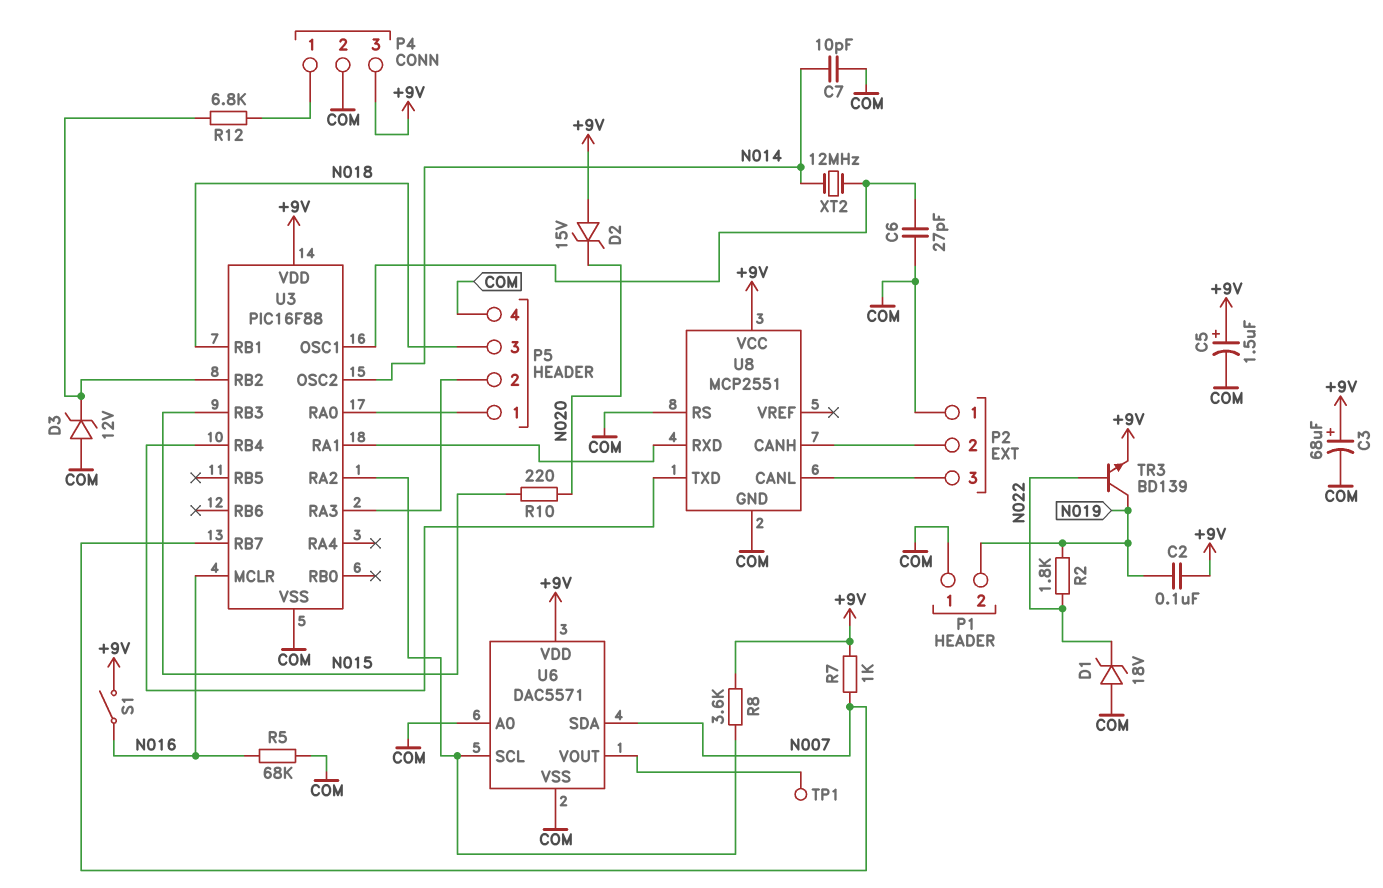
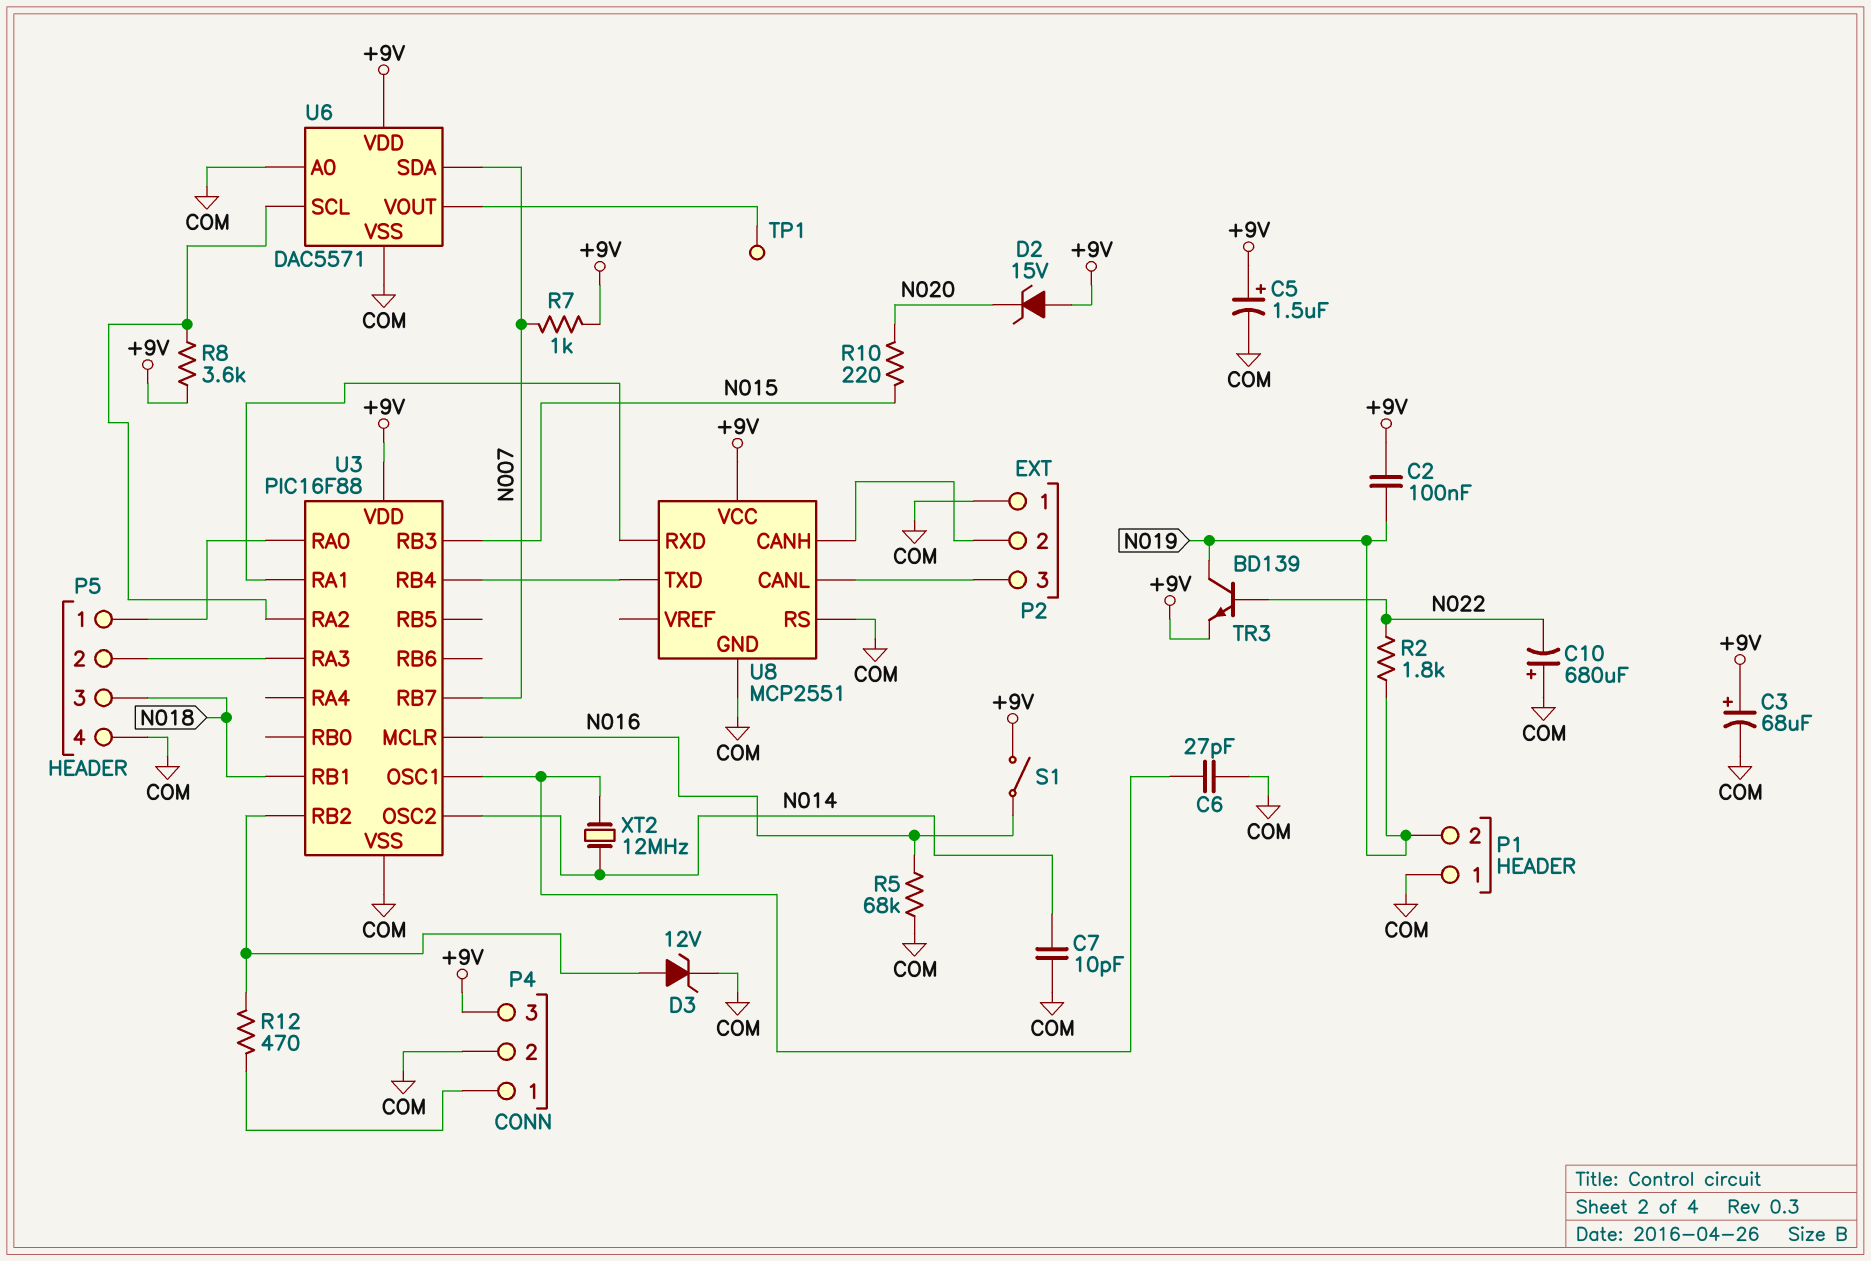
C10: none -> 680uF (plus COM, minus N022)
D1: zener 18V (A COM, K N022) -> none
D3: zener 12V (A COM, K U3/RB2) -> zener 12V (A U3/RB2, K COM)
R12: 6.8k (P4/1, U3/RB2) -> 470 (P4/1, U3/RB2)

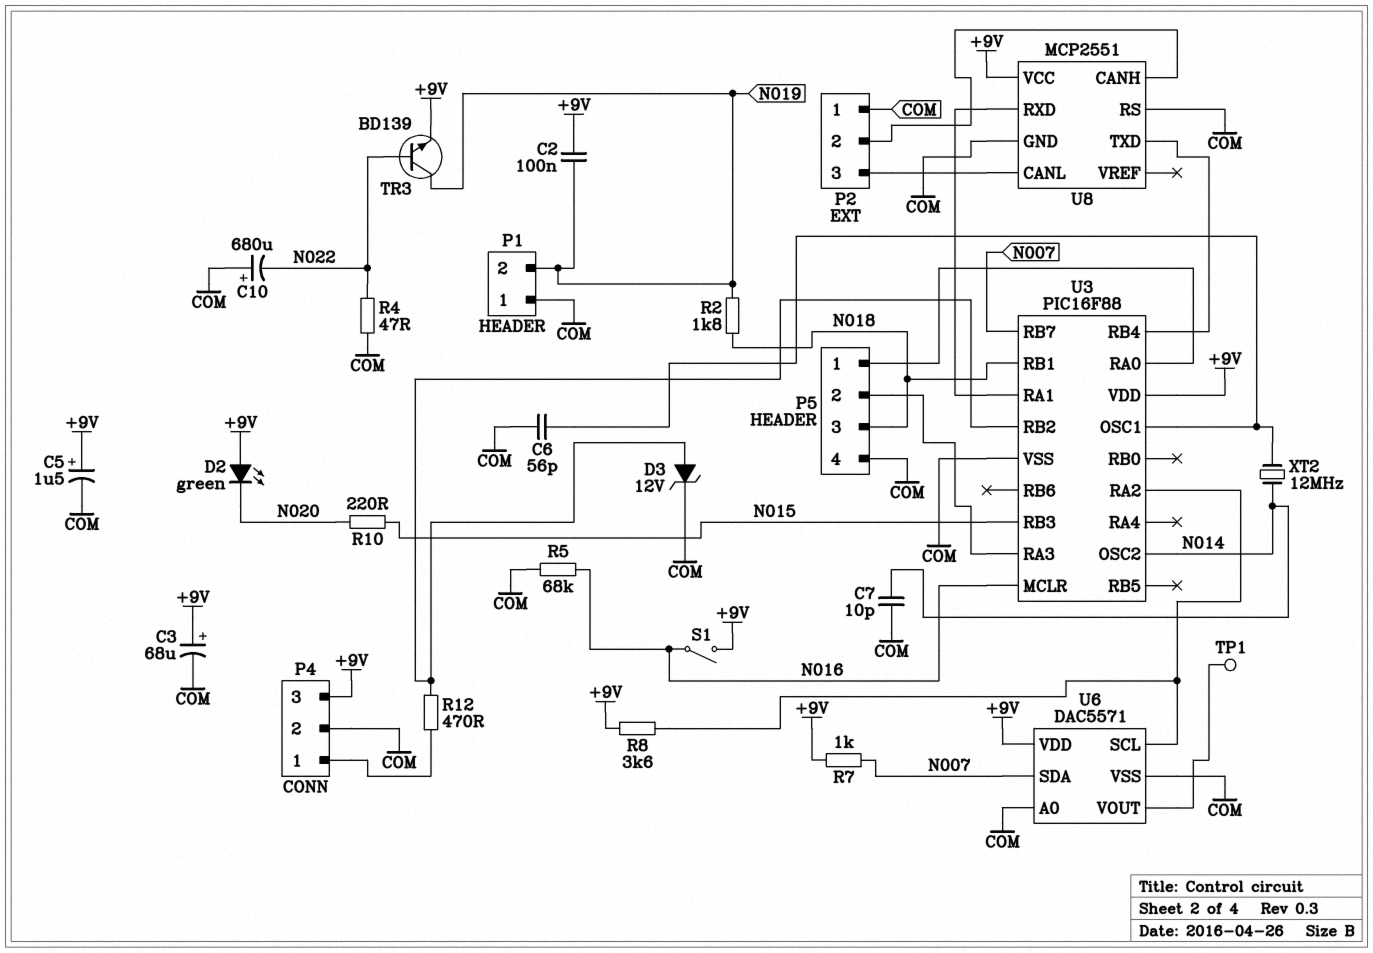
C6: 27pF (COM, U3/OSC1) -> 56pF (COM, U3/OSC1)
D2: zener 15V (A +9V, K N020) -> LED green (A +9V, K N020)
R2: 1.8k (N019, N022) -> 1.8k (N018, N019)
R4: none -> 47 (COM, N022)

